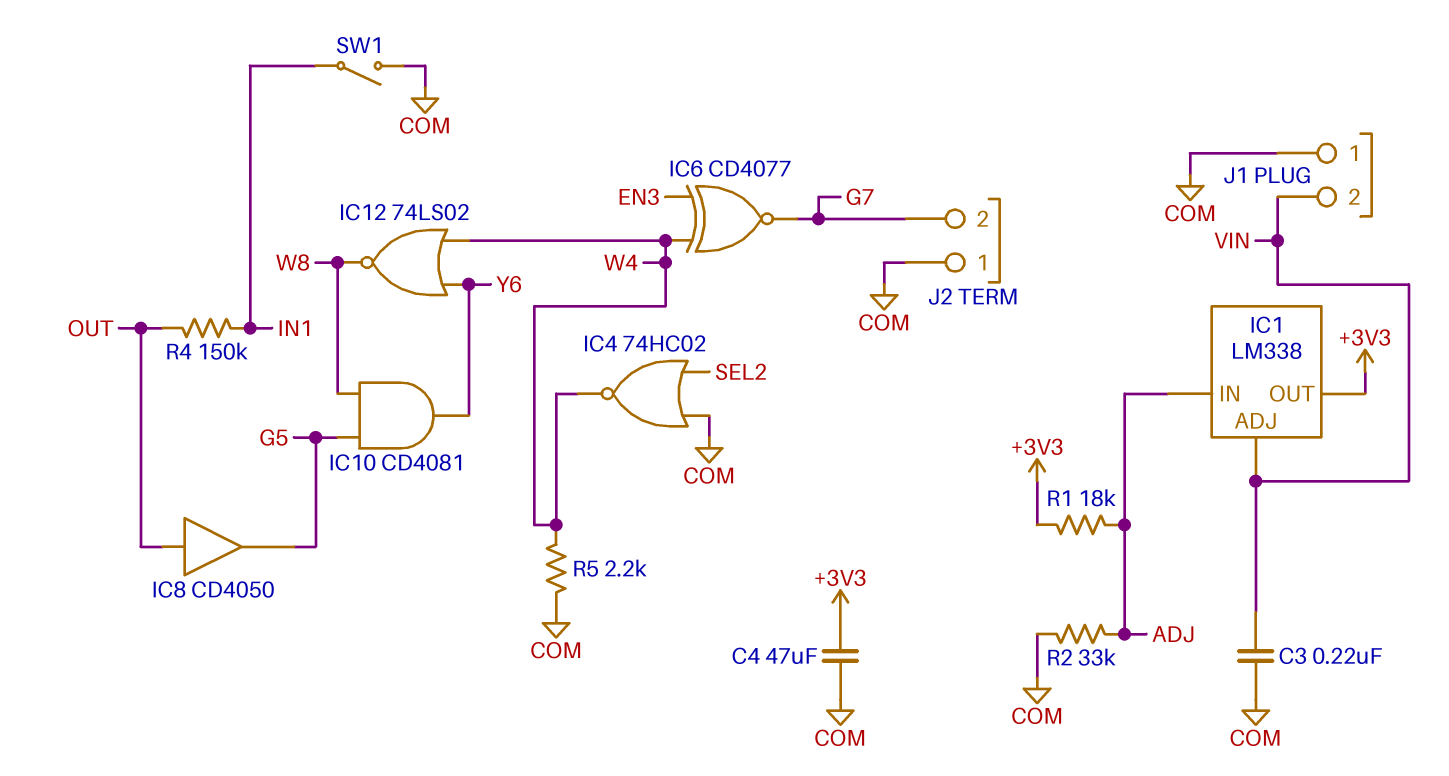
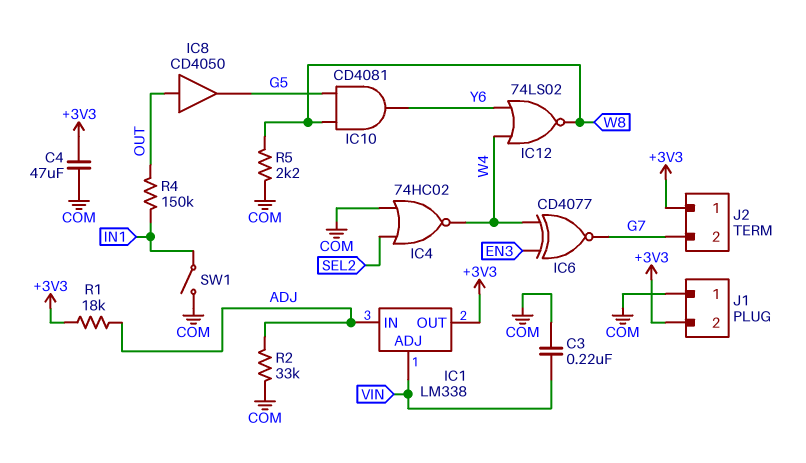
J1 pin 2: VIN -> +3V3
J2 pin 1: COM -> +3V3
R5: 2.2k (COM, W4) -> 2.2k (COM, W8)

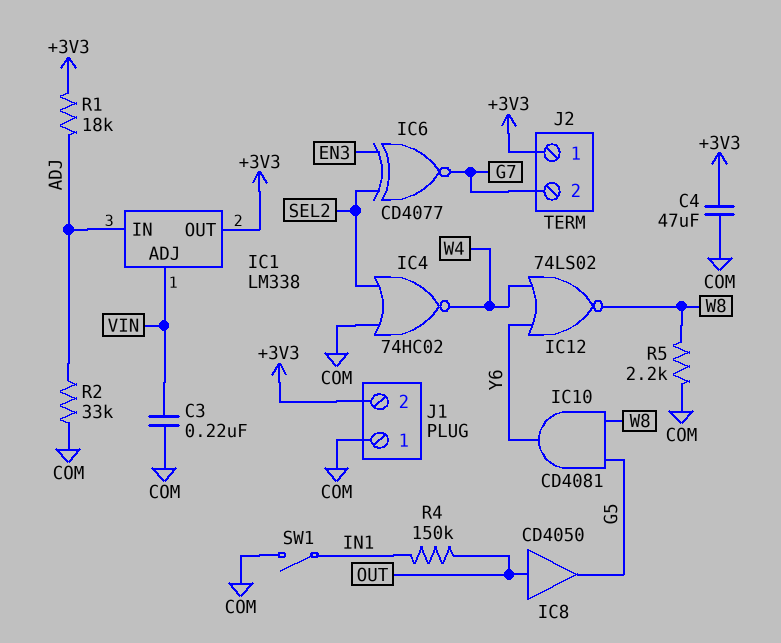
IC6: XNOR CD4077 (in EN3, in W4, out G7) -> XNOR CD4077 (in EN3, in SEL2, out G7)

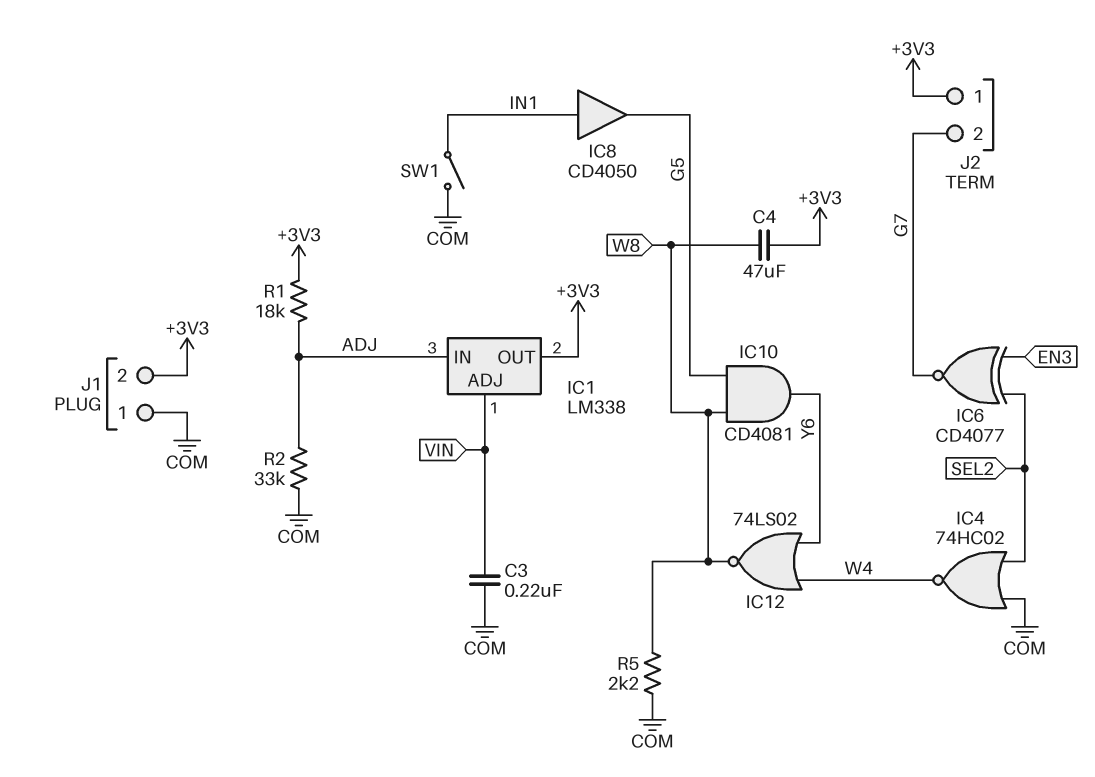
C4: 47uF (+3V3, COM) -> 47uF (+3V3, W8)
IC8: buffer CD4050 (in OUT, out G5) -> buffer CD4050 (in IN1, out G5)
R4: 150k (IN1, OUT) -> none

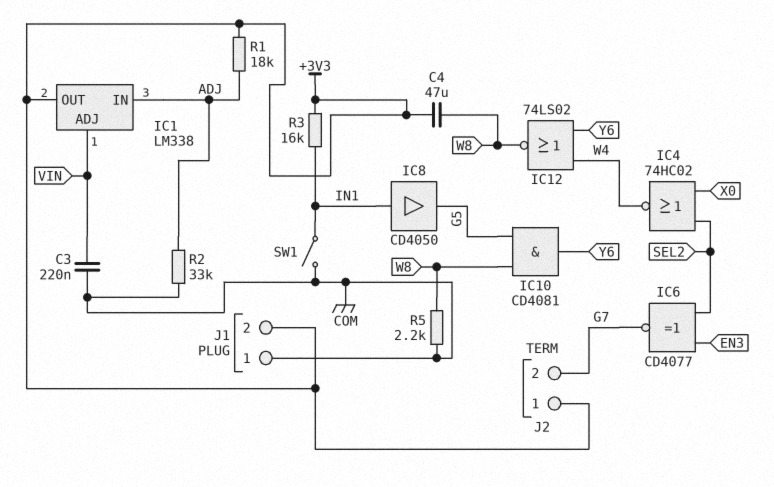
IC4: NOR 74HC02 (in COM, in SEL2, out W4) -> NOR 74HC02 (in SEL2, in X0, out W4)
R3: none -> 16k (+3V3, IN1)

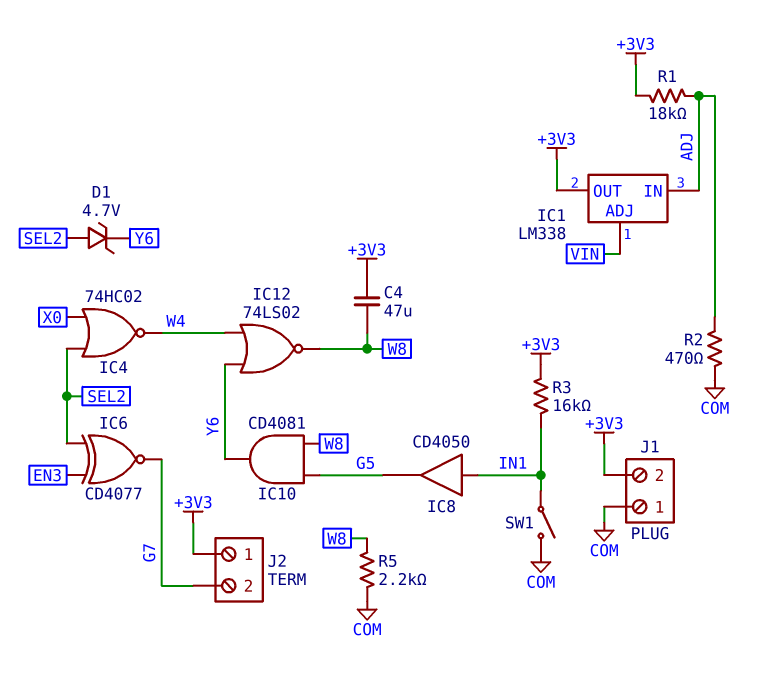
C3: 220nF (COM, VIN) -> none
D1: none -> zener 4.7V (A SEL2, K Y6)
R2: 33k (ADJ, COM) -> 470 (ADJ, COM)

